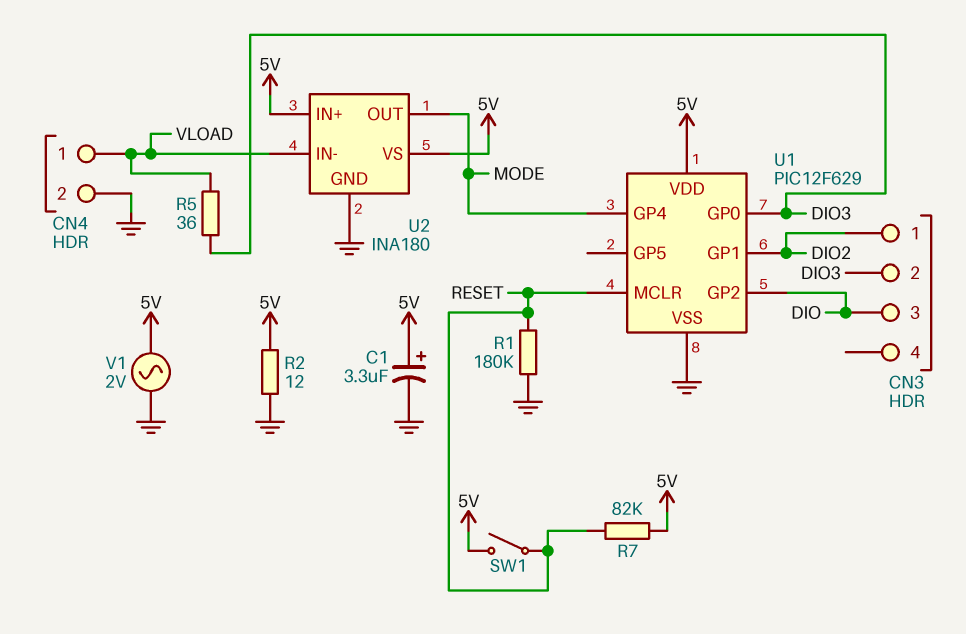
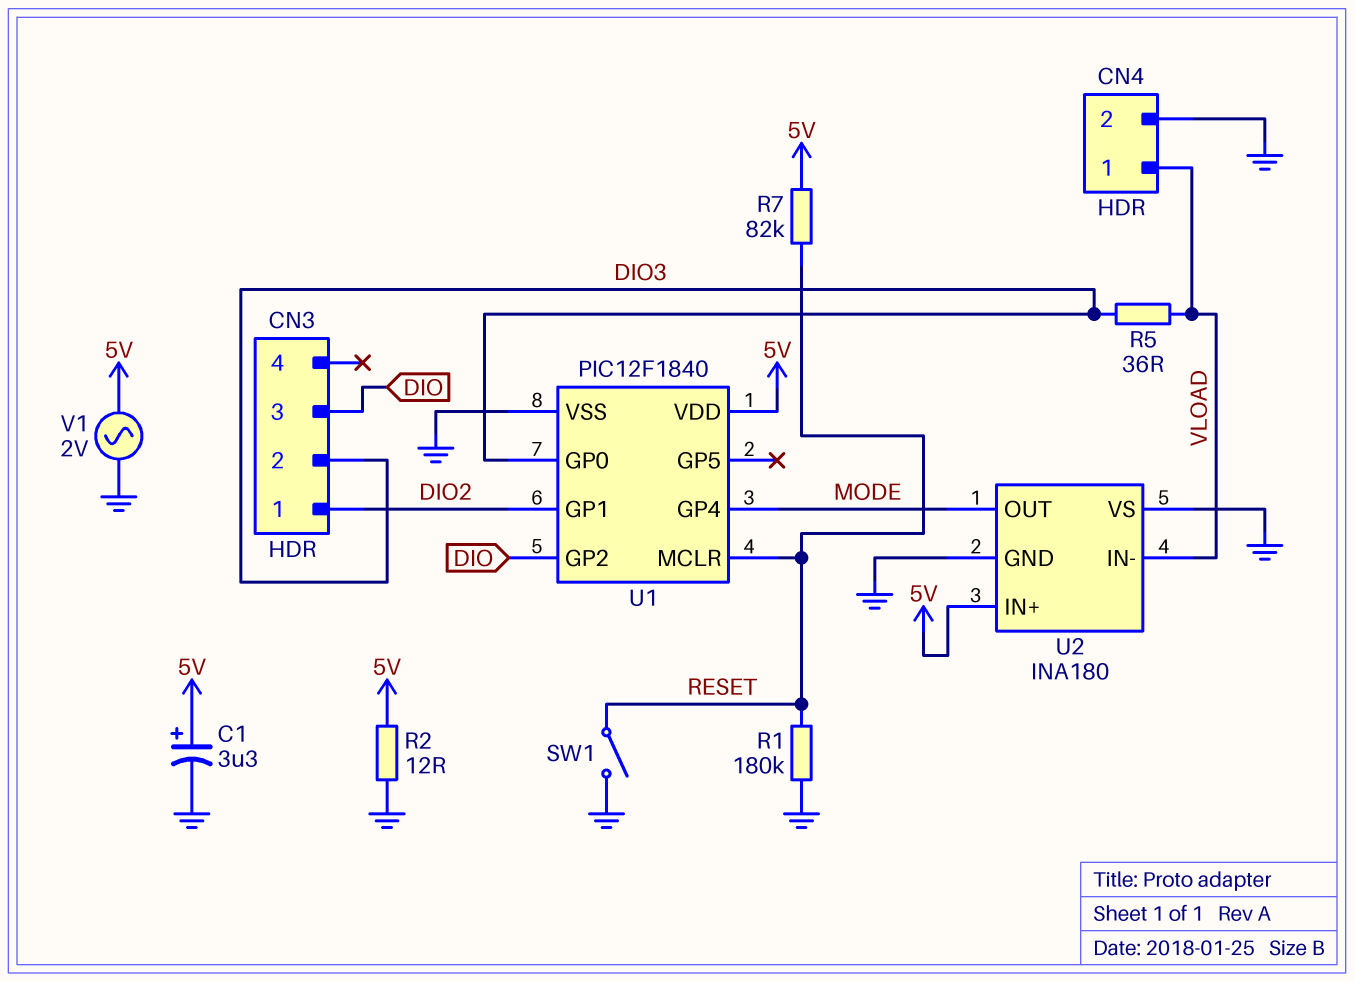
SW1: switch (5V, RESET) -> switch (GND, RESET)
U1: PIC12F629 -> PIC12F1840
U2 pin VS: 5V -> GND

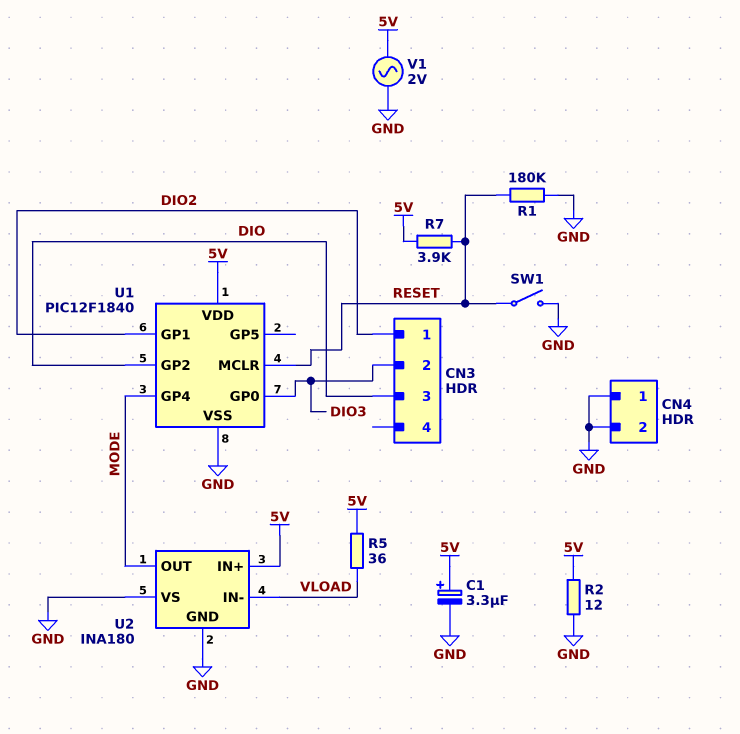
CN4 pin 1: VLOAD -> GND
R5: 36 (DIO3, VLOAD) -> 36 (5V, VLOAD)
R7: 82k (5V, RESET) -> 3.9k (5V, RESET)

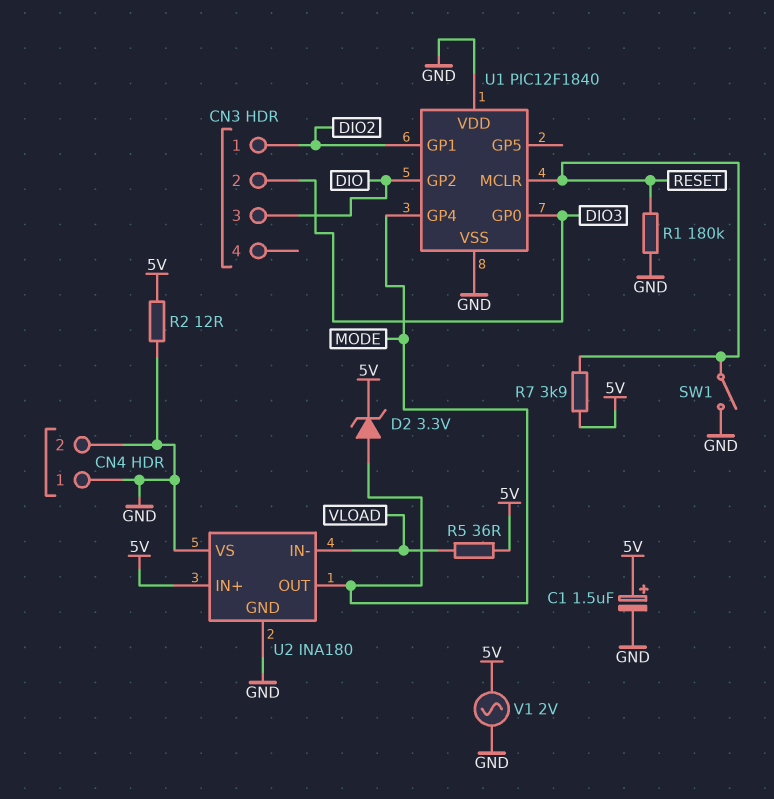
C1: 3.3uF (plus 5V, minus GND) -> 1.5uF (plus 5V, minus GND)
D2: none -> zener 3.3V (A MODE, K 5V)
U1 pin VDD: 5V -> GND

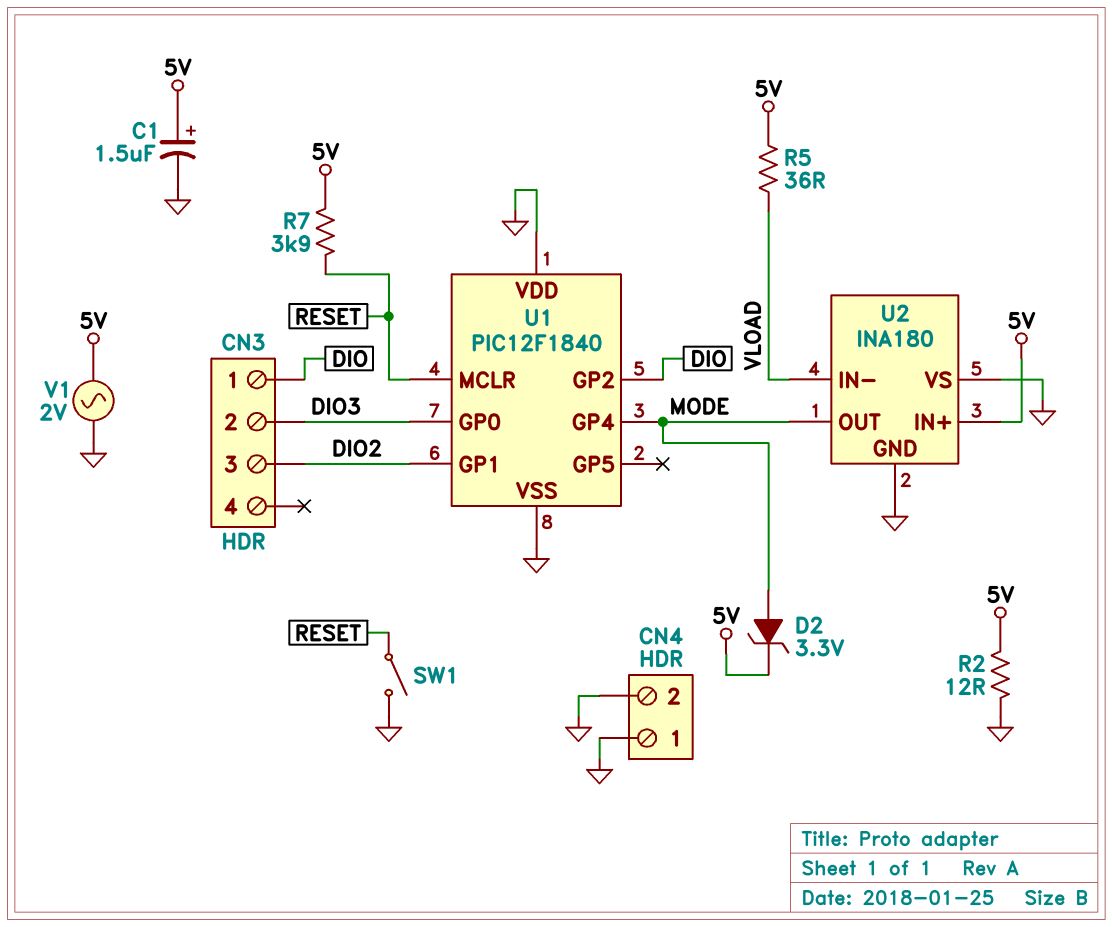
CN3 pin 1: DIO2 -> DIO
CN3 pin 3: DIO -> DIO2
R1: 180k (GND, RESET) -> none

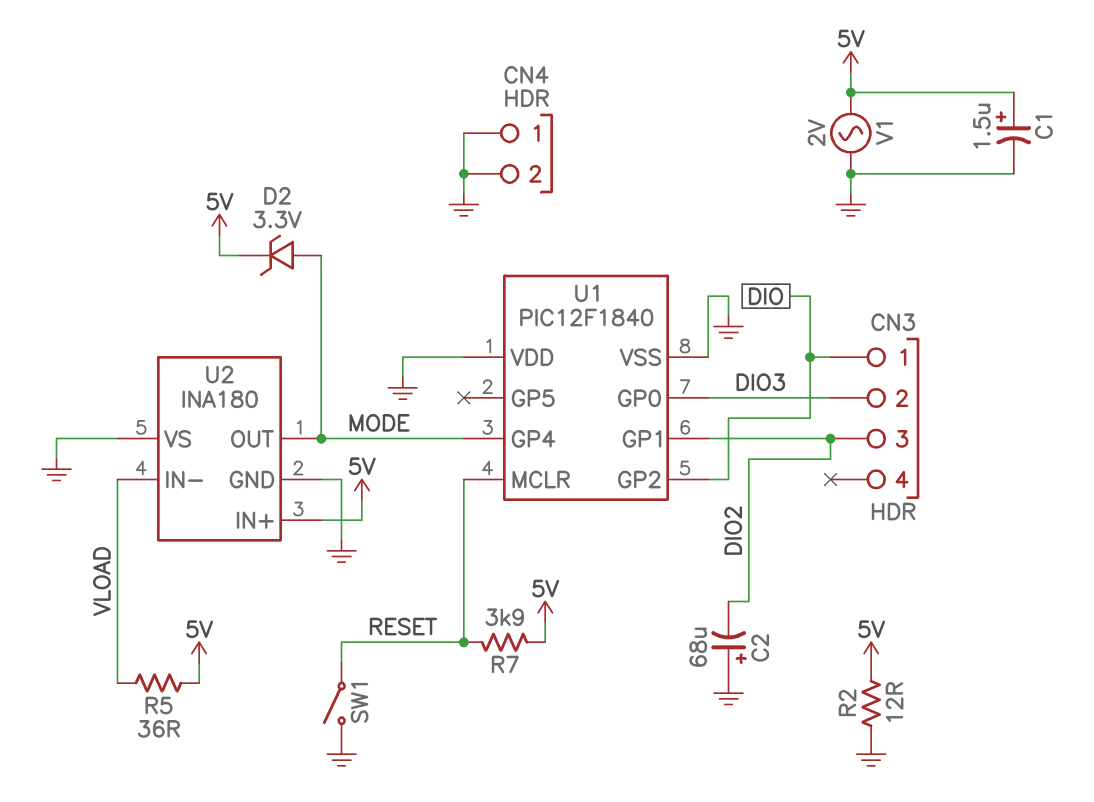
C2: none -> 68uF (plus GND, minus DIO2)

